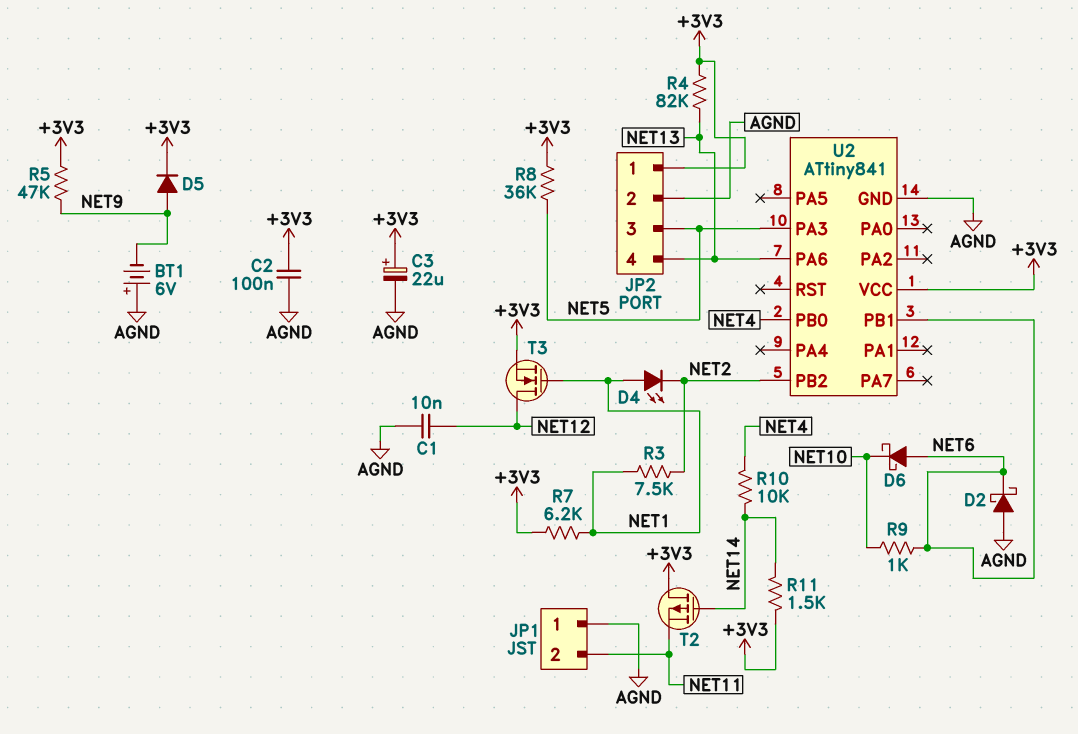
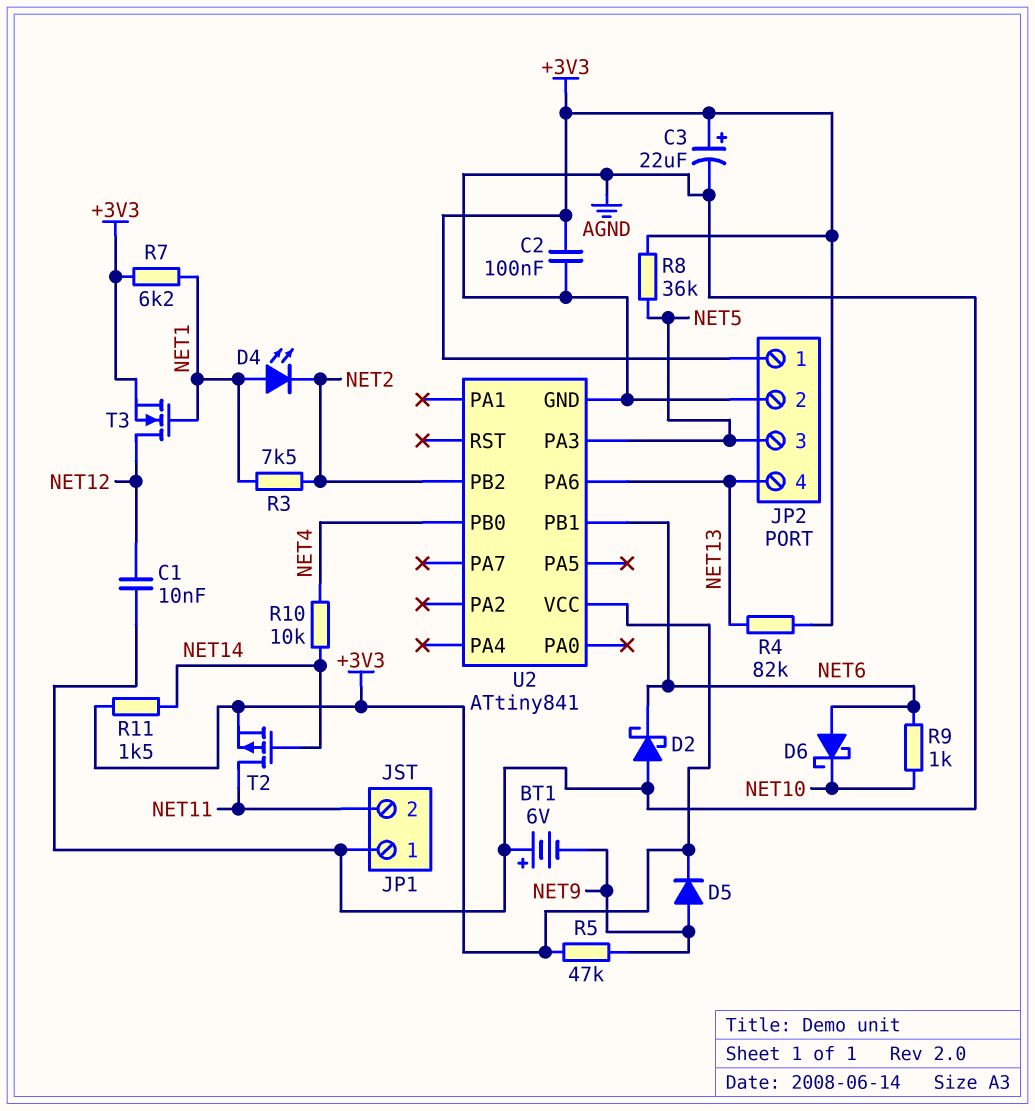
T2: PMOS (G NET14, D +3V3, S NET11) -> PMOS (G NET14, D NET11, S +3V3)

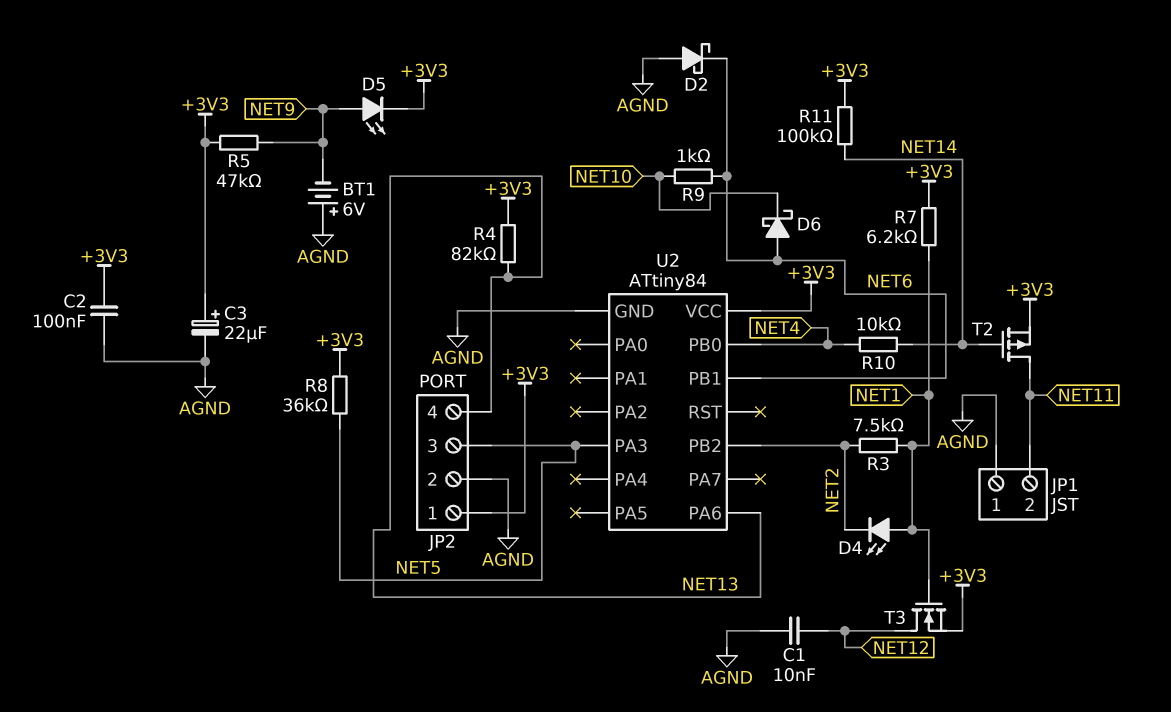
D5: diode (A NET9, K +3V3) -> LED (A NET9, K +3V3)
R11: 1.5k (+3V3, NET14) -> 100k (+3V3, NET14)
U2: ATtiny841 -> ATtiny84

